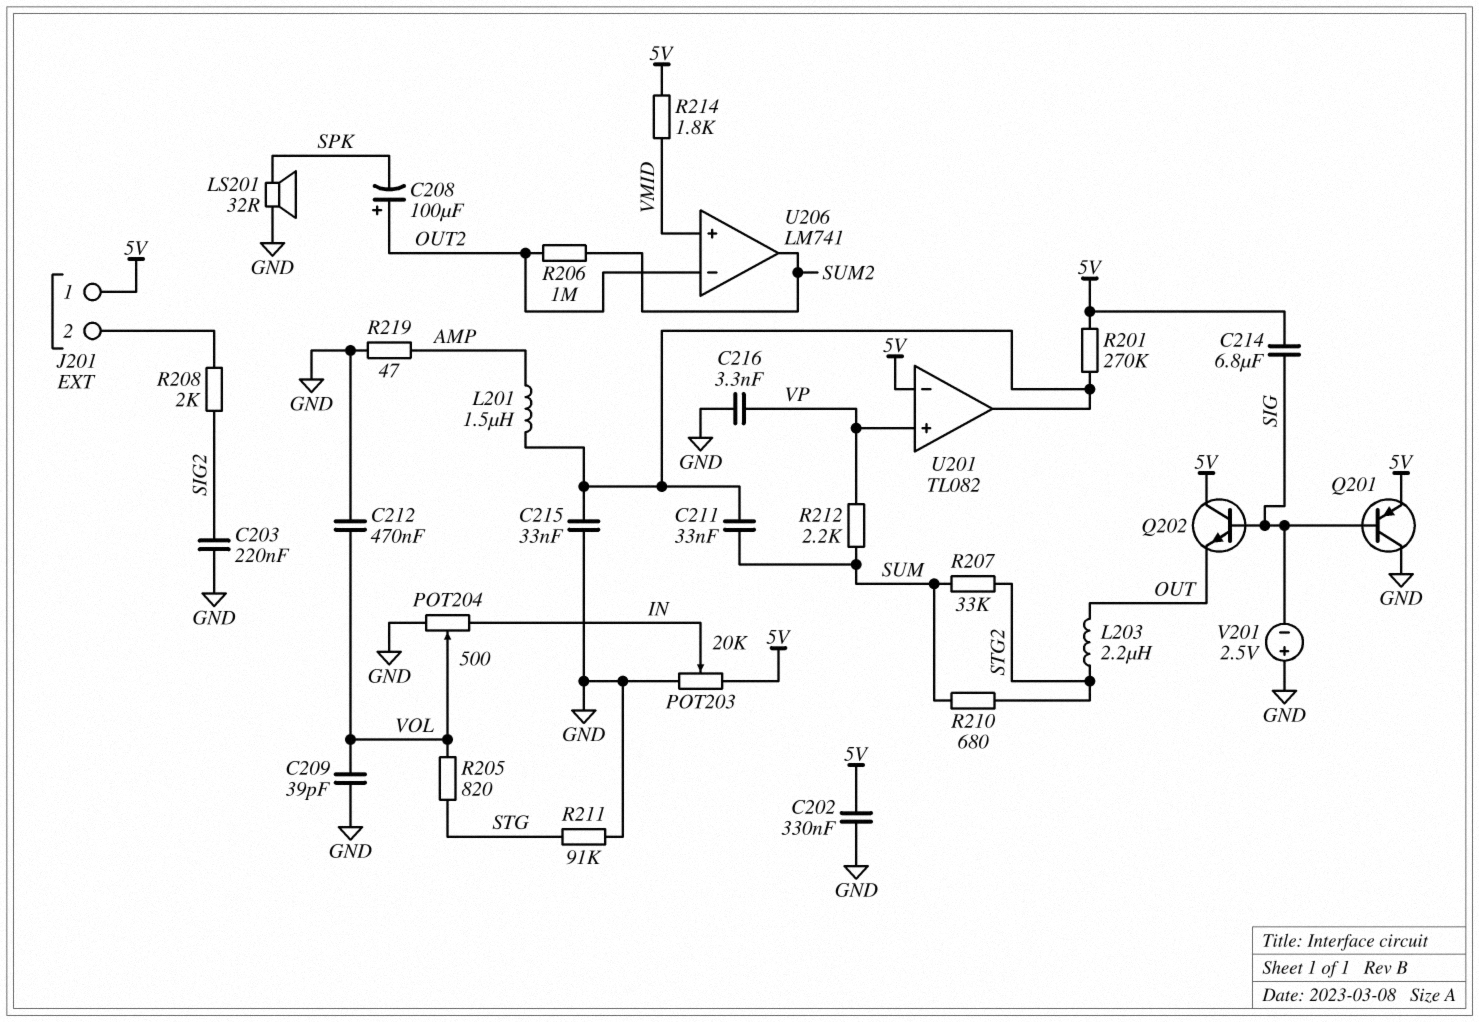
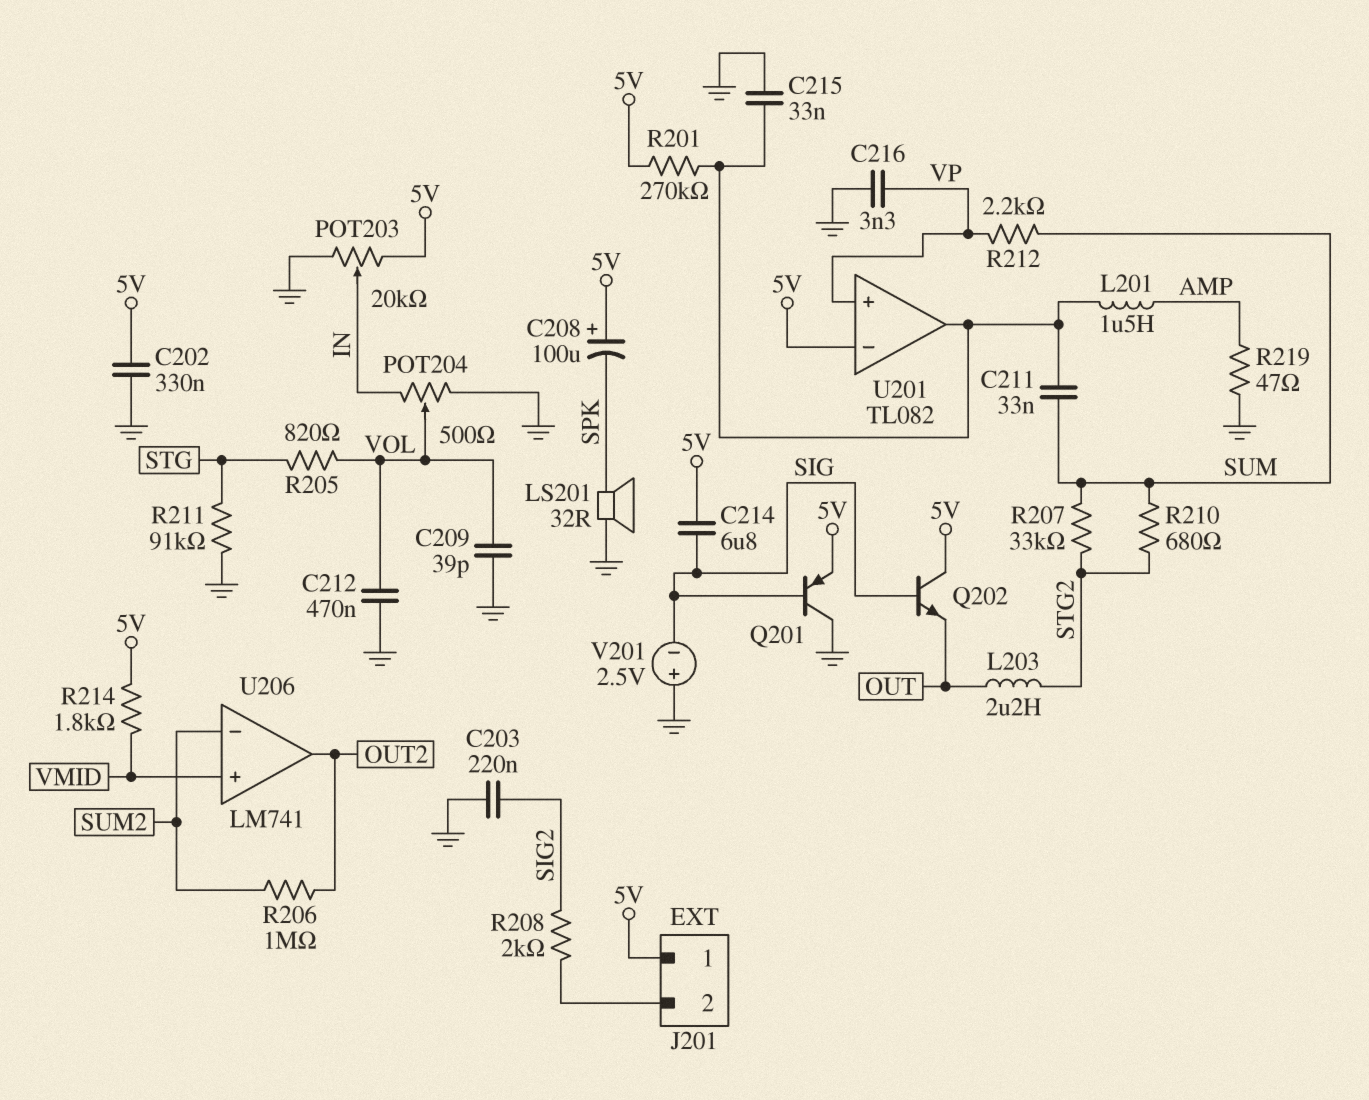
C208: 100uF (plus OUT2, minus SPK) -> 100uF (plus 5V, minus SPK)
U206 pin in-: OUT2 -> SUM2
U206 pin out: SUM2 -> OUT2

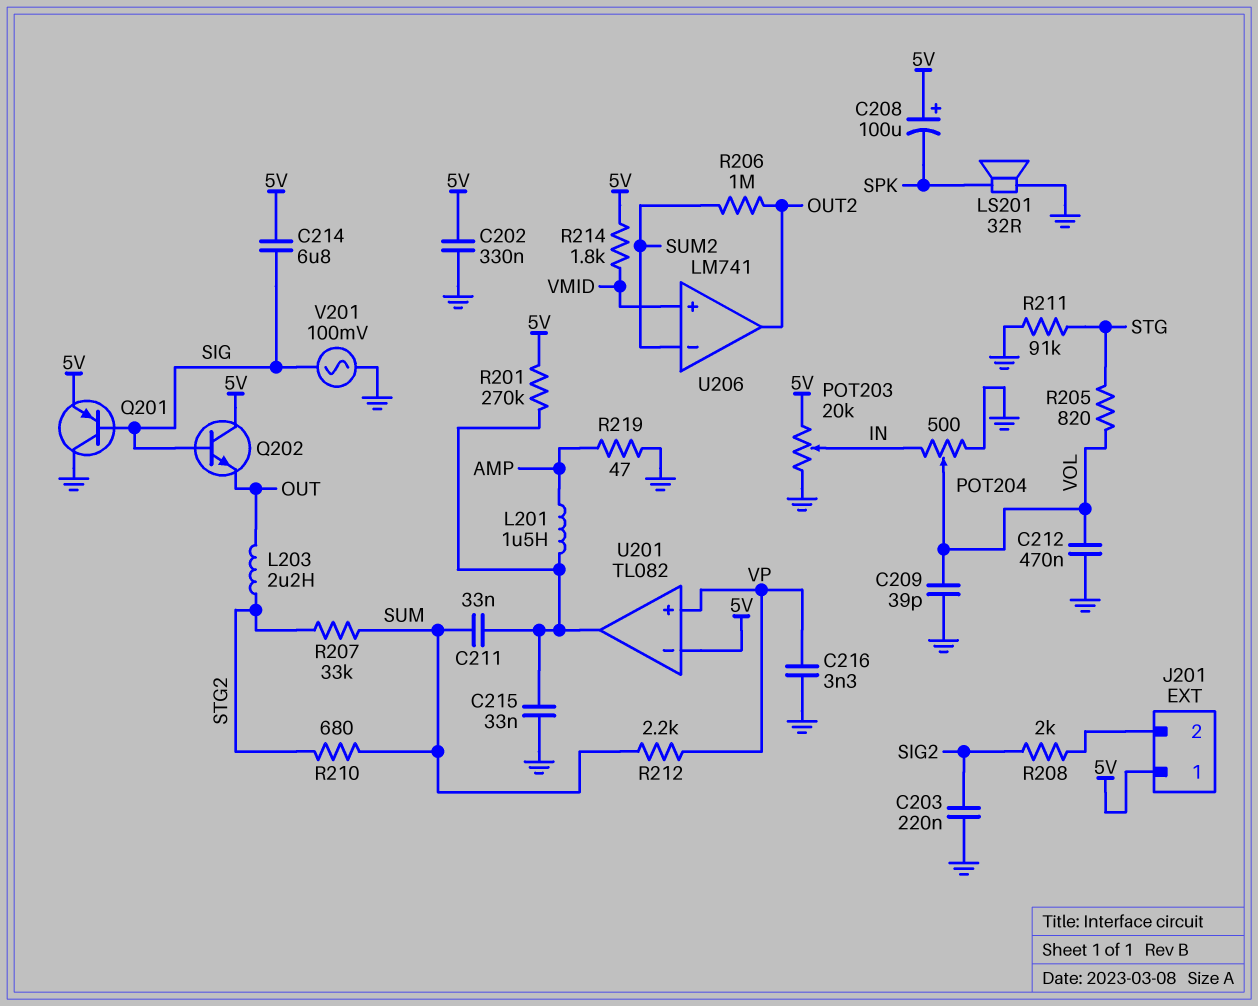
V201: 2.5V (plus GND, minus SIG) -> AC 100mV (GND, SIG)

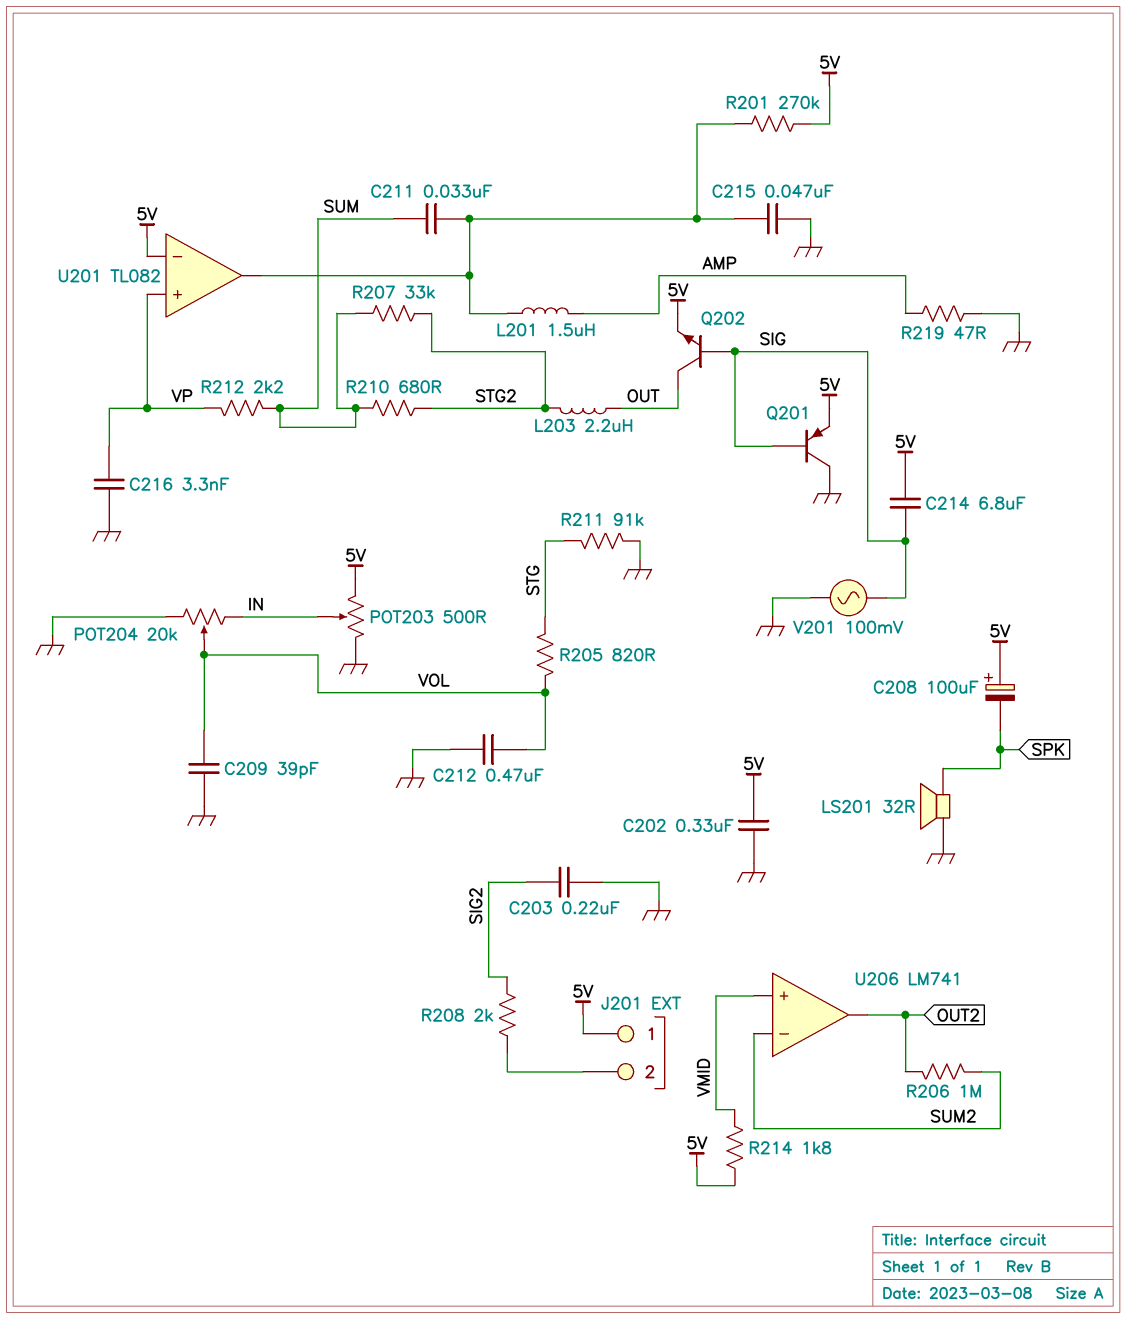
C215: 33nF (GND, U201/out) -> 47nF (GND, U201/out)
POT203: 20k (5V, GND, wiper IN) -> 500 (5V, GND, wiper IN)
POT204: 500 (GND, IN, wiper VOL) -> 20k (GND, IN, wiper VOL)
Q202: NPN (B SIG, C 5V, E OUT) -> NPN (B SIG, C OUT, E 5V)

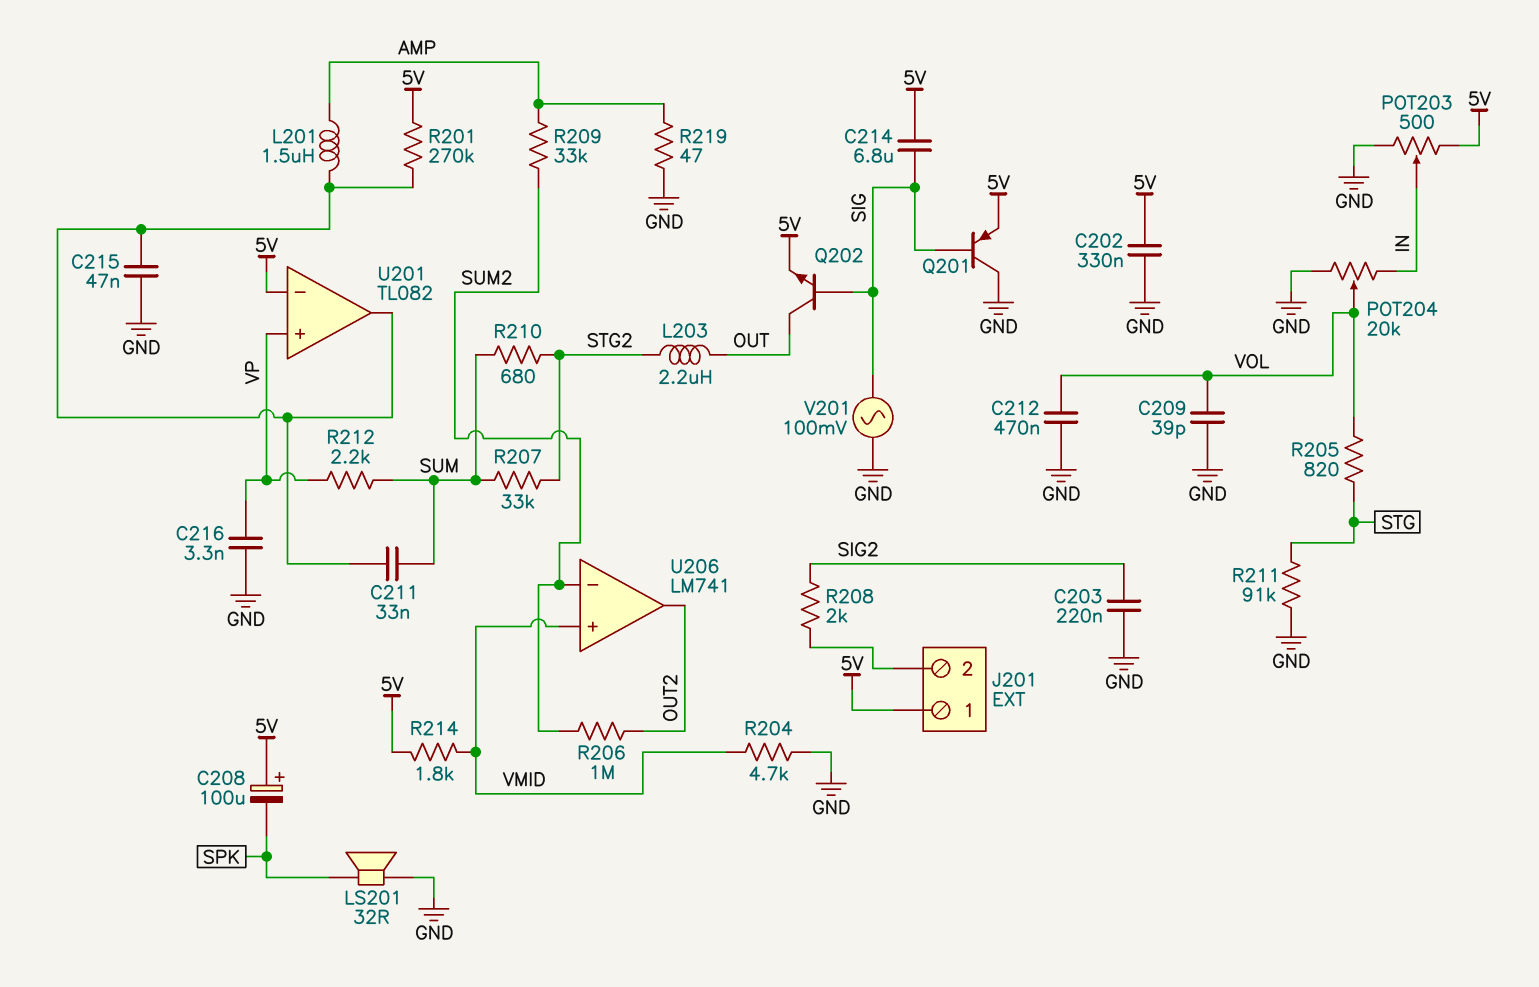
R204: none -> 4.7k (GND, VMID)
R209: none -> 33k (AMP, SUM2)

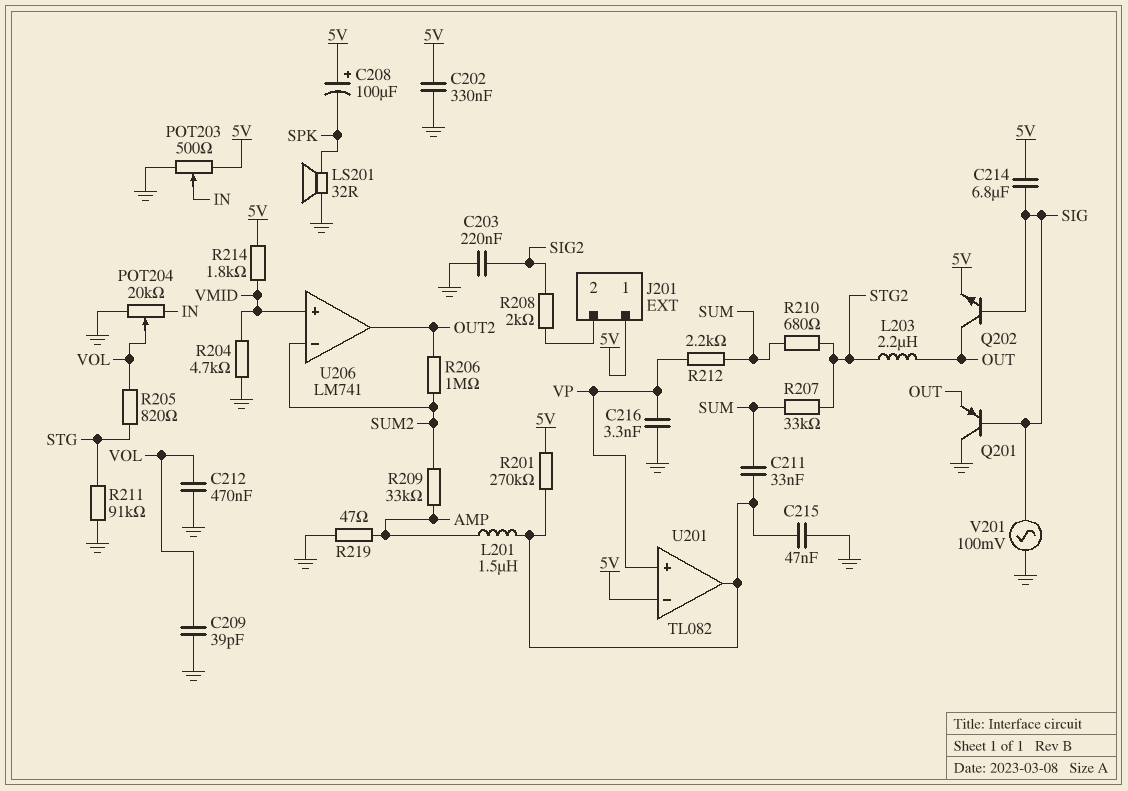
Q201: PNP (B SIG, C GND, E 5V) -> PNP (B SIG, C GND, E OUT)

